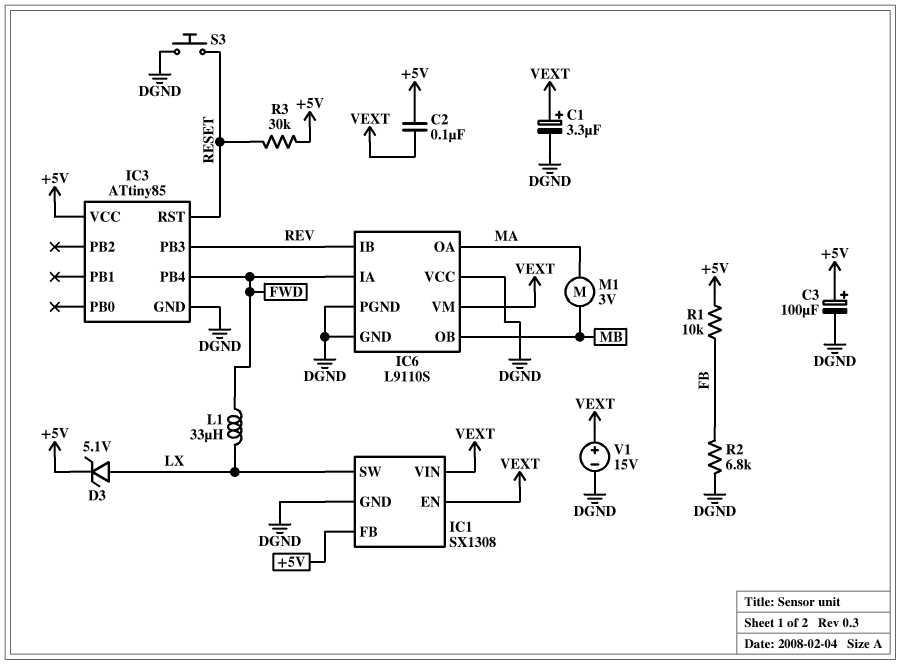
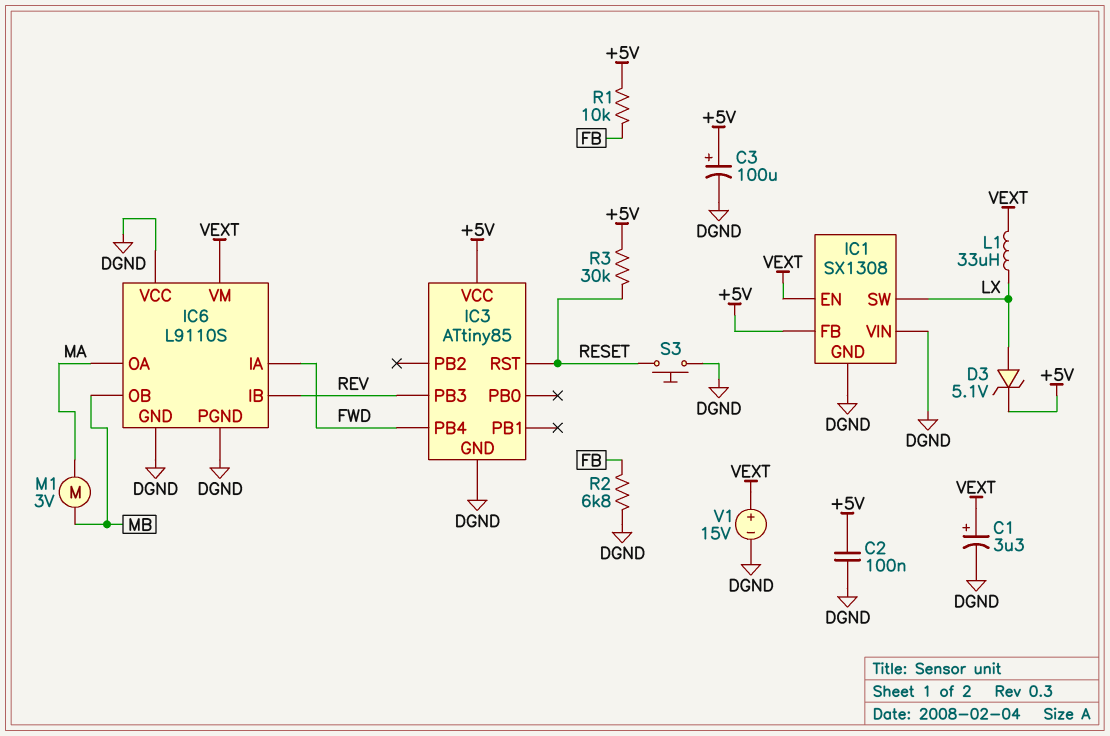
C2: 100nF (+5V, VEXT) -> 100nF (+5V, DGND)
IC1 pin VIN: VEXT -> DGND
L1: 33uH (FWD, LX) -> 33uH (LX, VEXT)

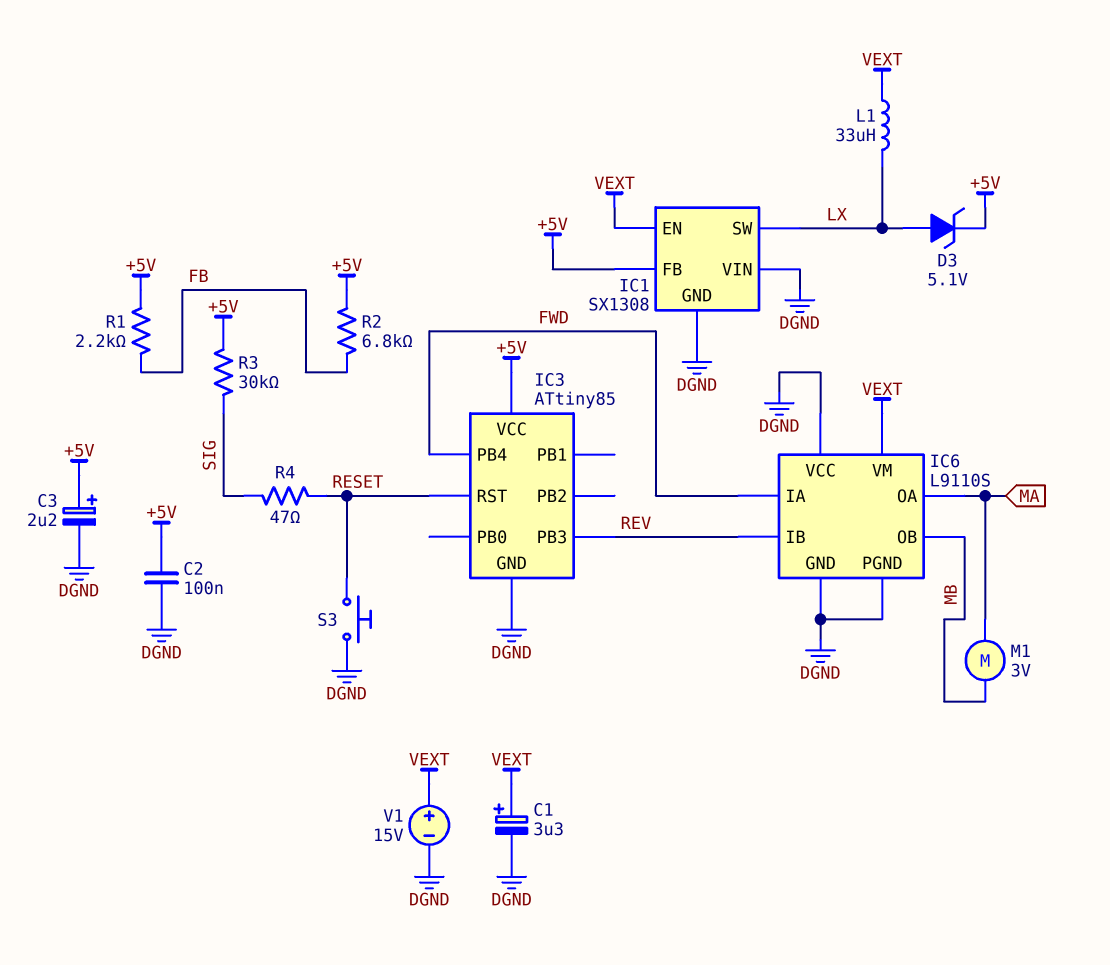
C3: 100uF (plus +5V, minus DGND) -> 2.2uF (plus +5V, minus DGND)
R1: 10k (+5V, FB) -> 2.2k (+5V, FB)
R2: 6.8k (DGND, FB) -> 6.8k (+5V, FB)
R3: 30k (+5V, RESET) -> 30k (+5V, SIG)
R4: none -> 47 (RESET, SIG)

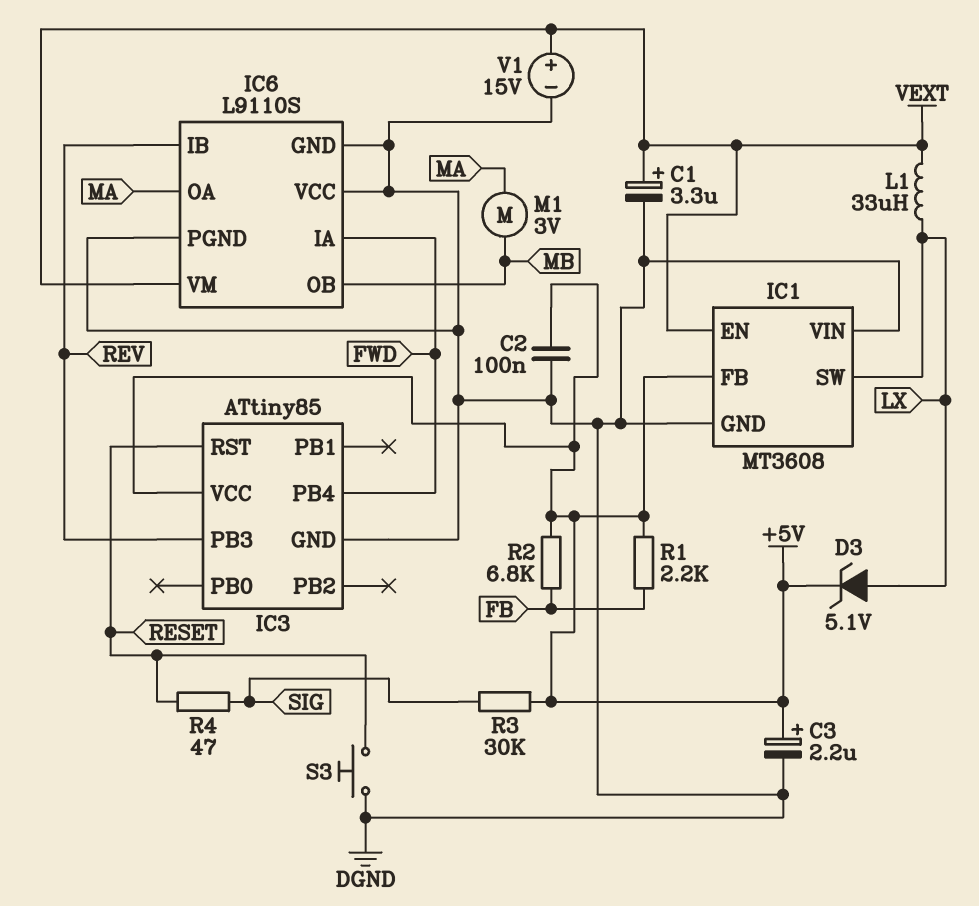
IC1: SX1308 -> MT3608

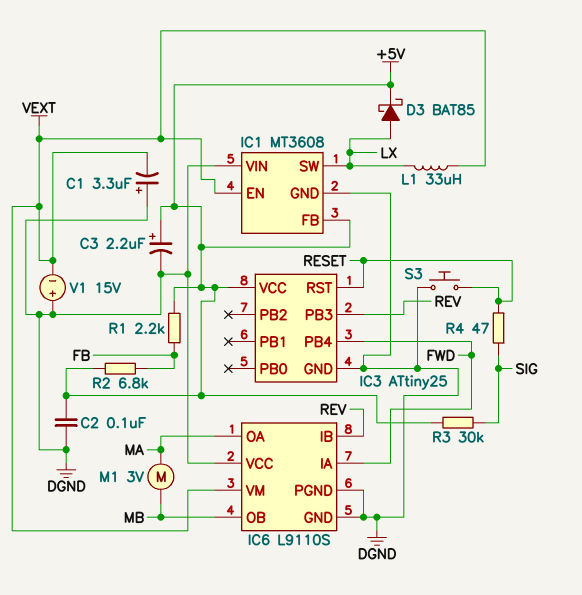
C1: 3.3uF (plus VEXT, minus DGND) -> 3.3uF (plus DGND, minus VEXT)
D3: zener 5.1V (A LX, K +5V) -> schottky BAT85 (A LX, K +5V)
IC3: ATtiny85 -> ATtiny25
V1: 15V (plus VEXT, minus DGND) -> 15V (plus DGND, minus VEXT)

